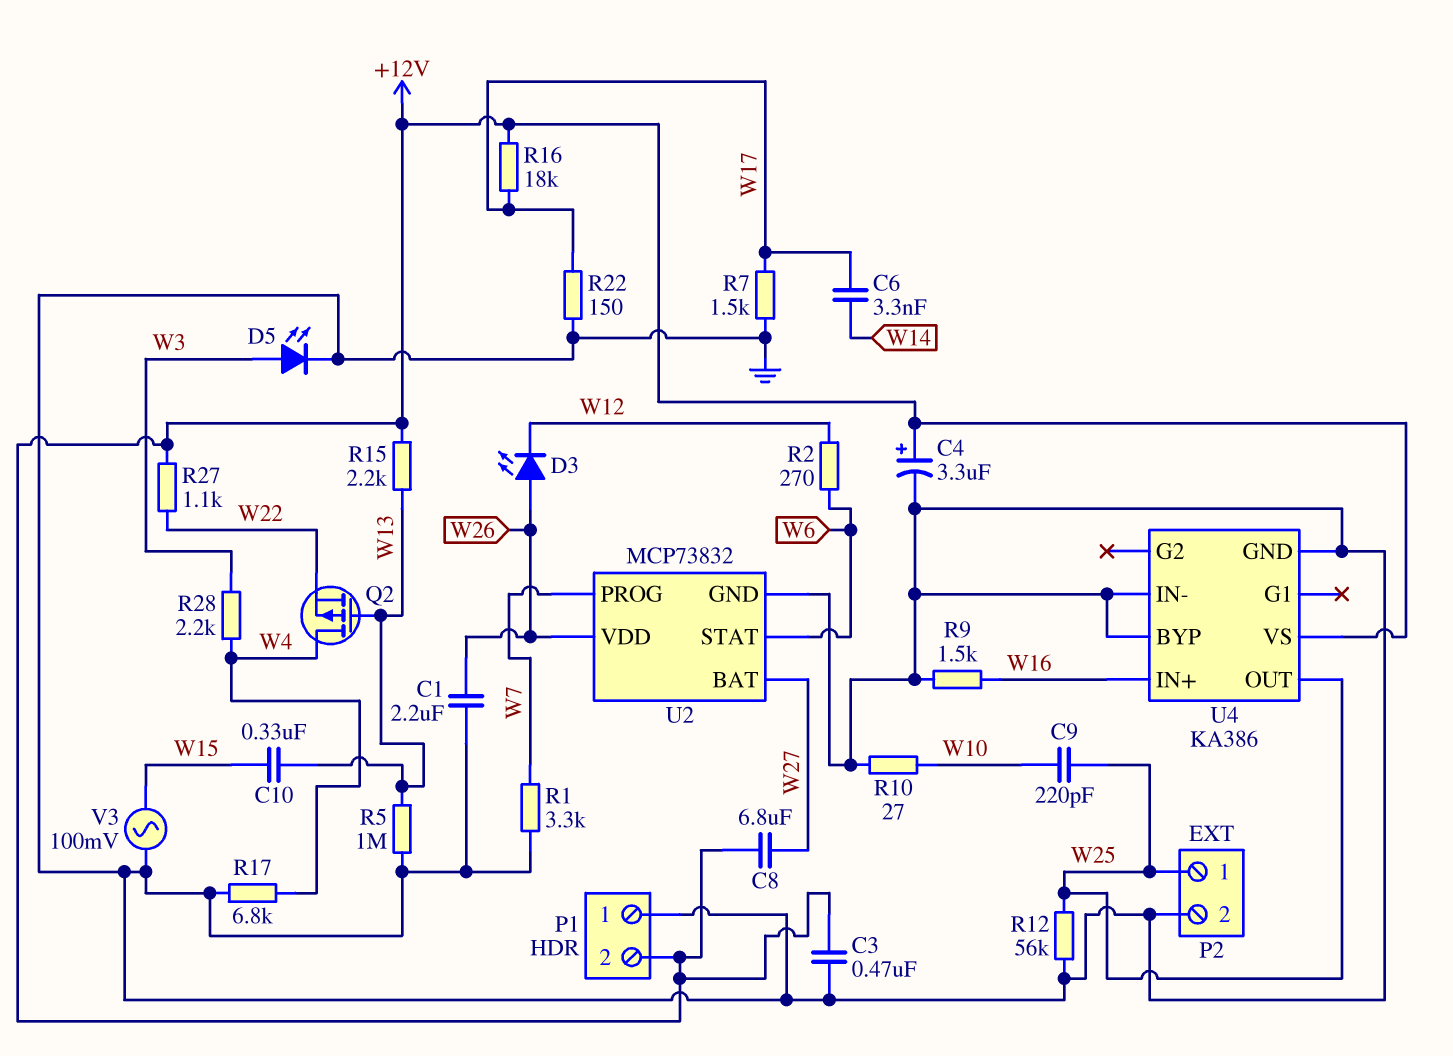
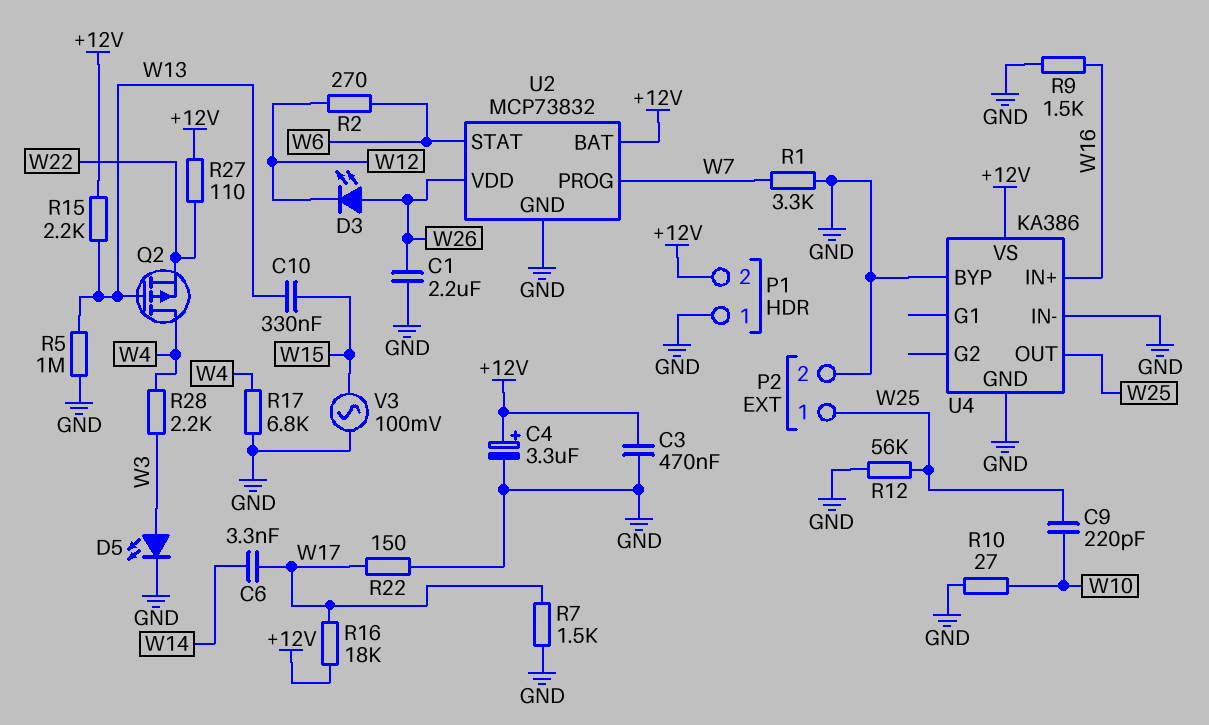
C8: 6.8uF (+12V, W27) -> none
R27: 1.1k (+12V, W22) -> 110 (+12V, W22)
U2 pin BAT: W27 -> +12V

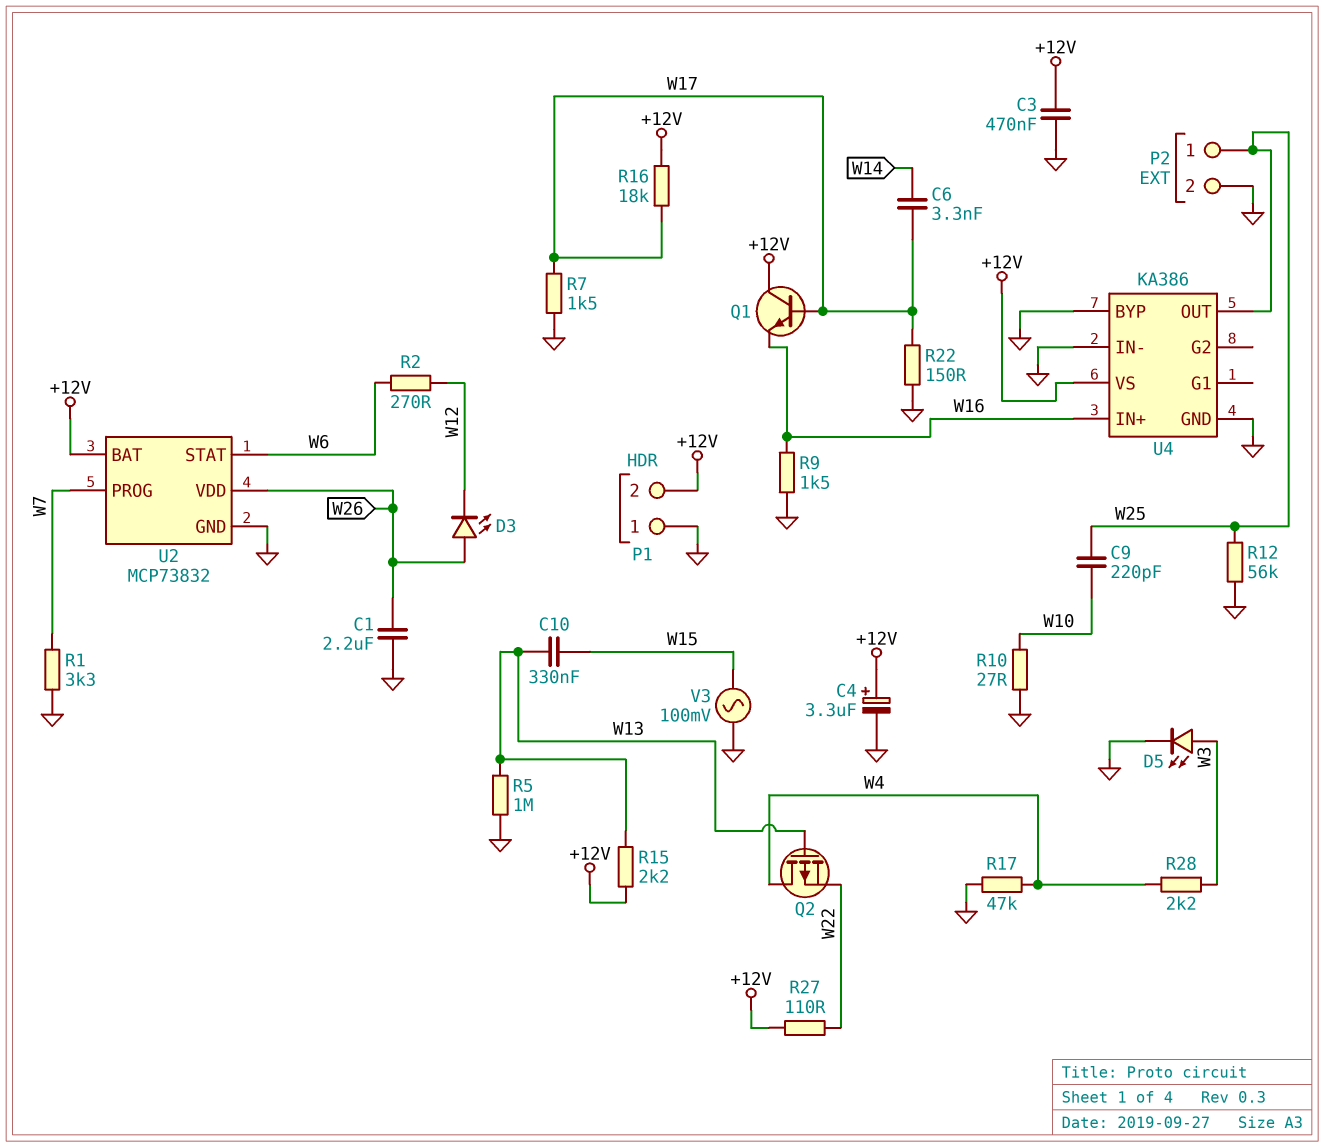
Q1: none -> NPN (B W17, C +12V, E W16)
R17: 6.8k (GND, W4) -> 47k (GND, W4)

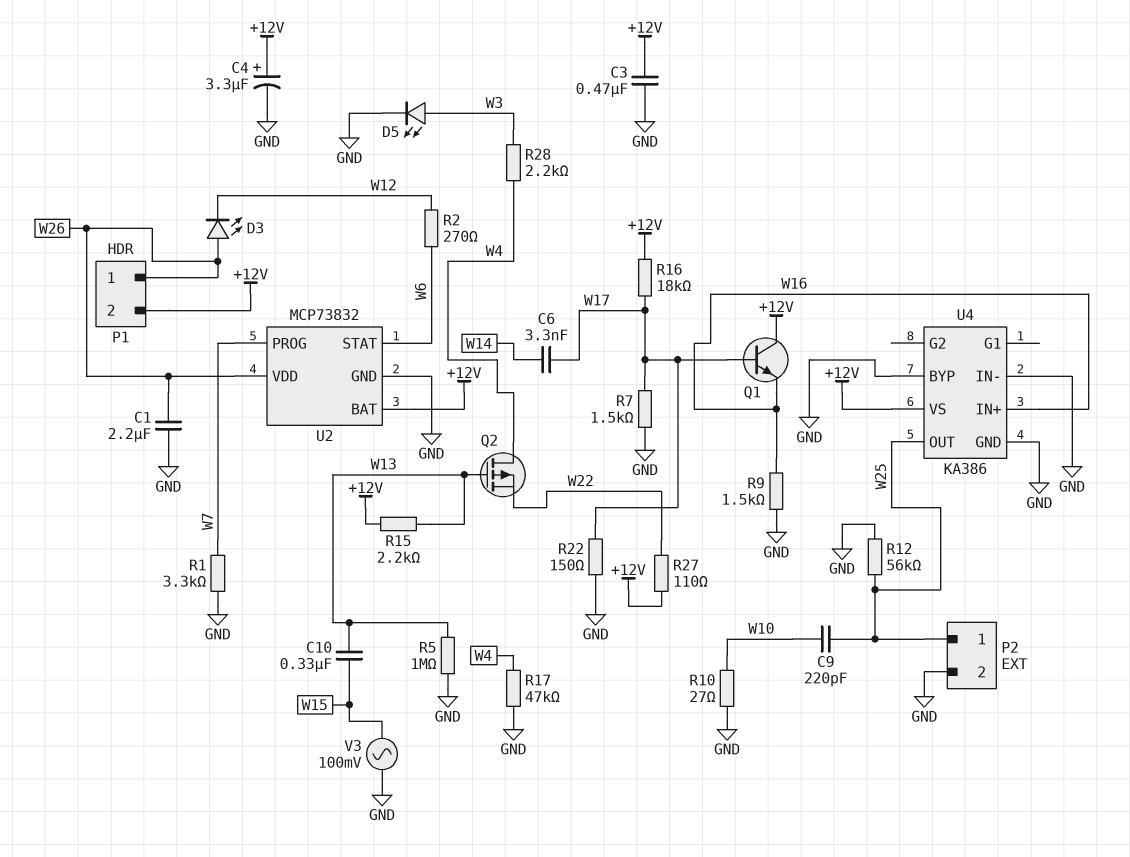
P1 pin 1: GND -> W26

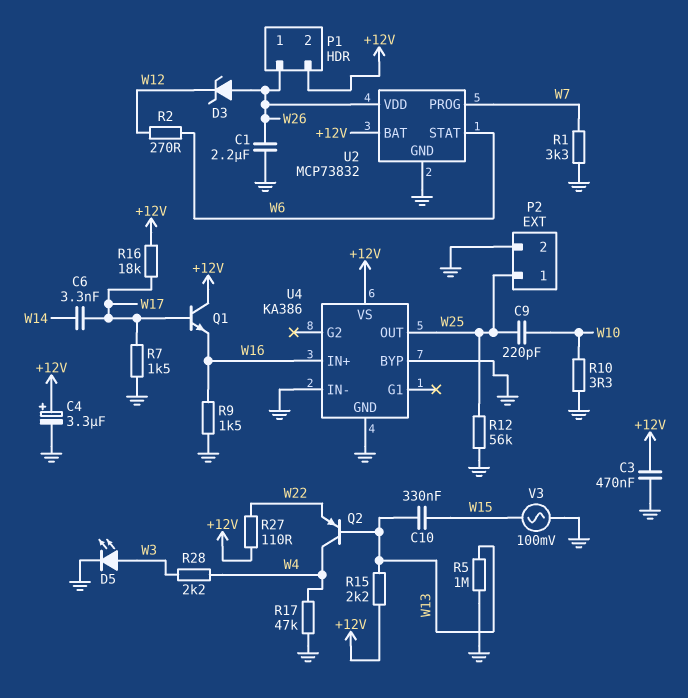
D3: LED (A W26, K W12) -> zener (A W26, K W12)
Q2: PMOS (G W13, D W4, S W22) -> PNP (B W13, C W4, E W22)
R10: 27 (GND, W10) -> 3.3 (GND, W10)
R22: 150 (GND, W17) -> none

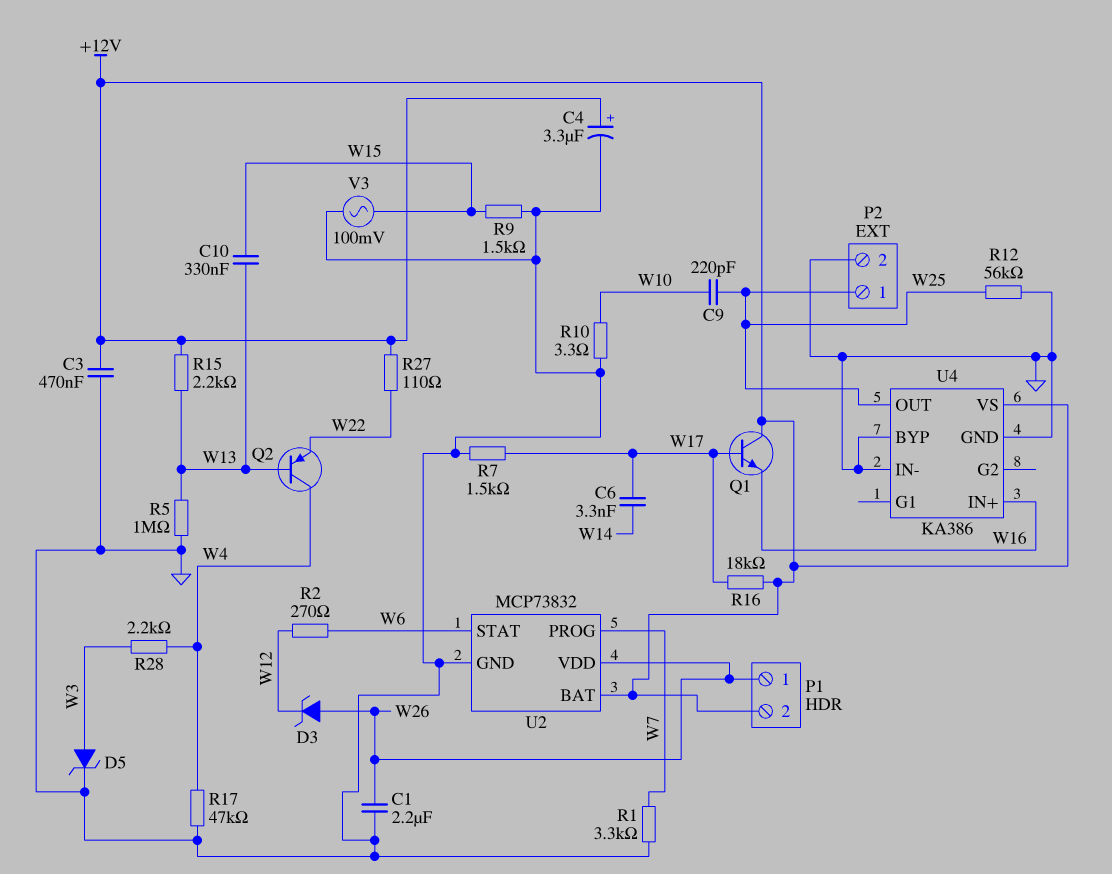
D5: LED (A W3, K GND) -> zener (A W3, K GND)
R9: 1.5k (GND, W16) -> 1.5k (GND, W15)

